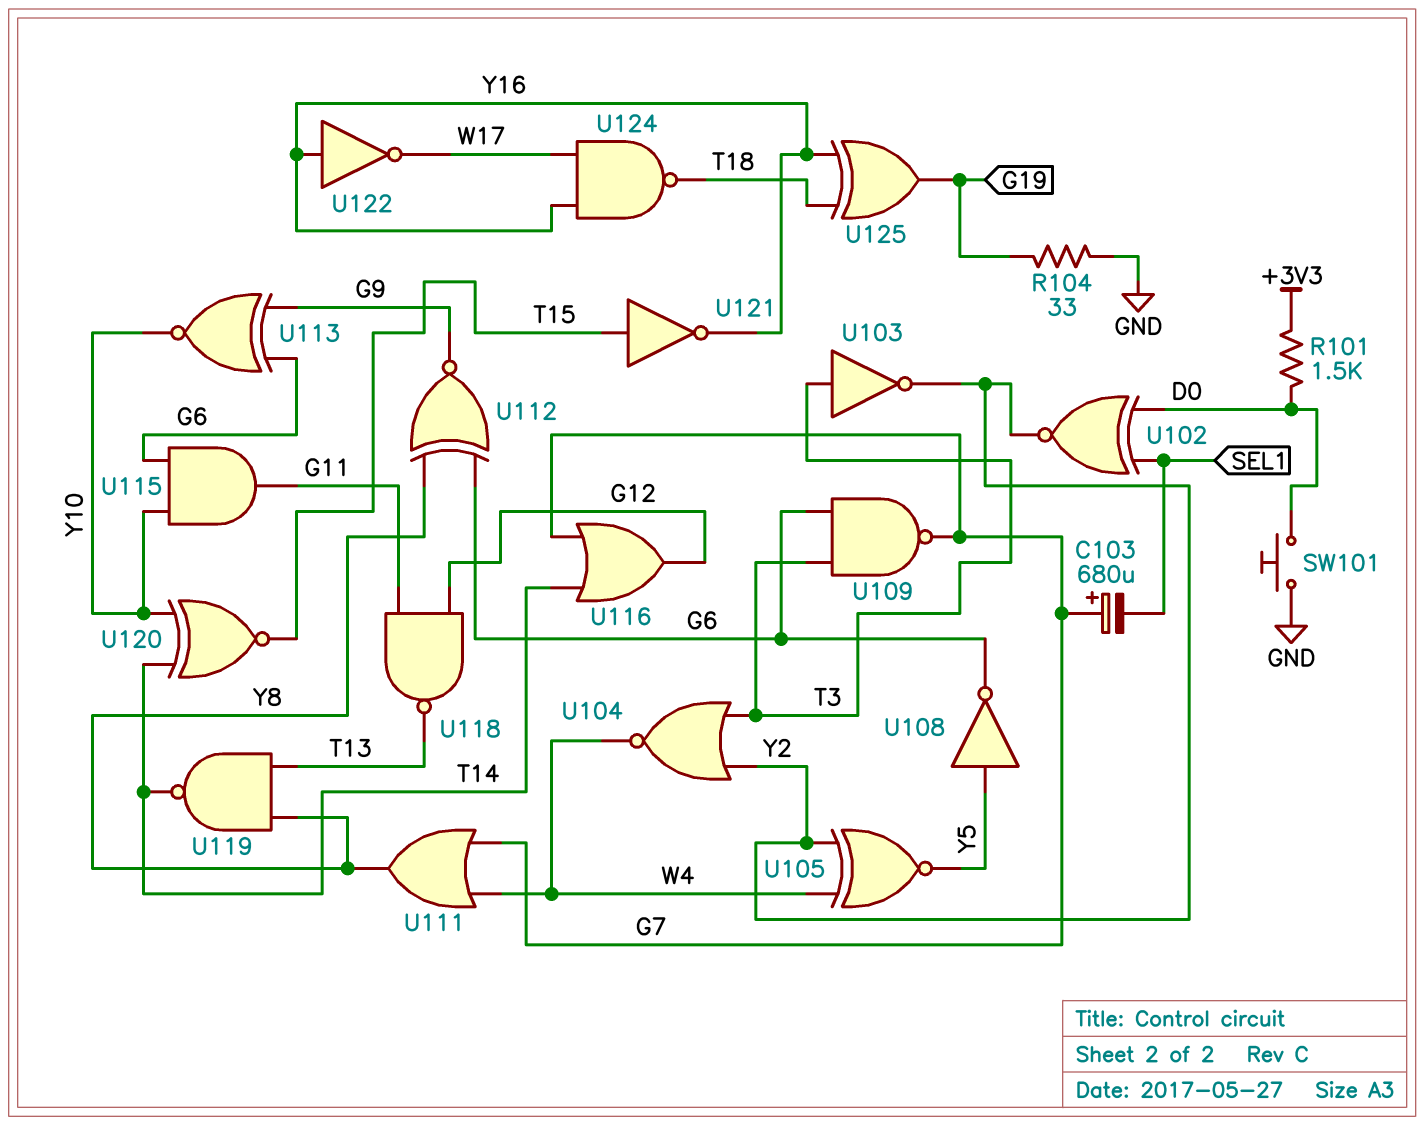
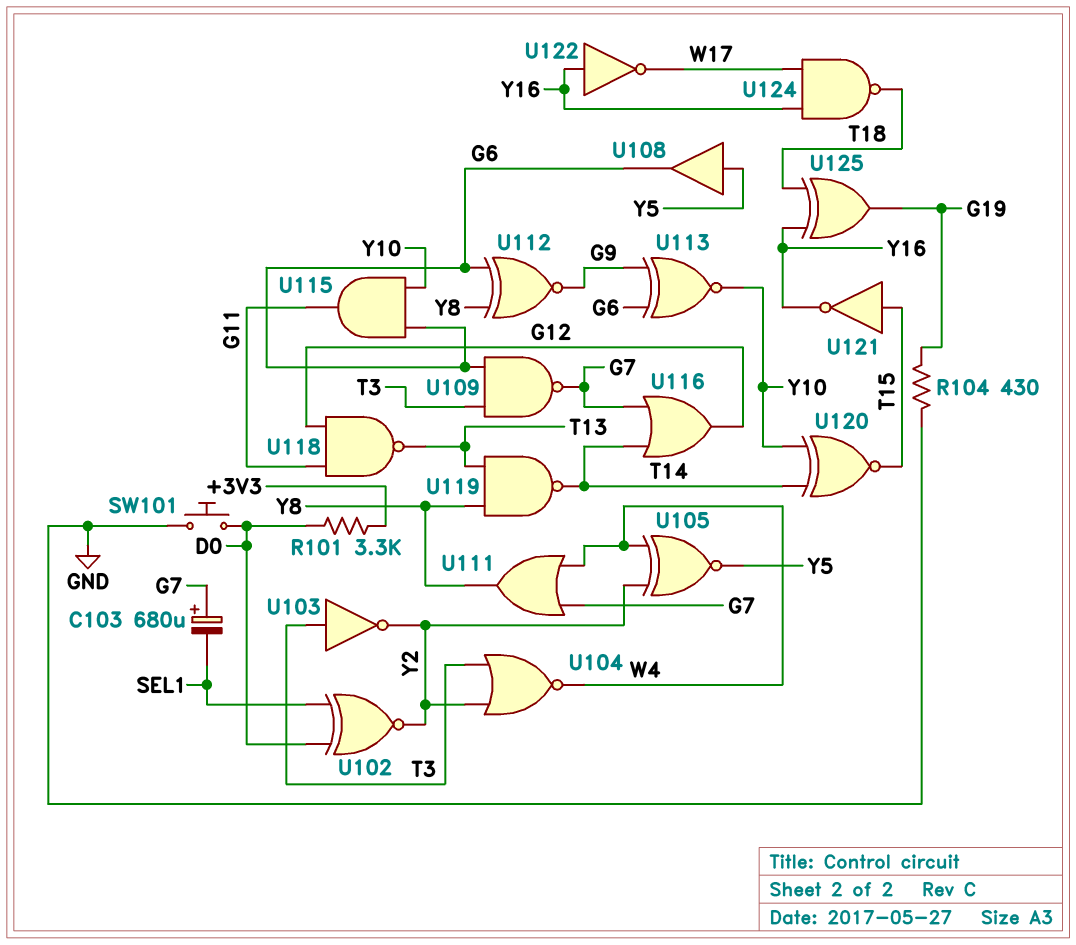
R101: 1.5k (+3V3, D0) -> 3.3k (+3V3, D0)
R104: 33 (G19, GND) -> 430 (G19, GND)
U108: NOT (in Y5, out G6) -> buffer (in Y5, out G6)

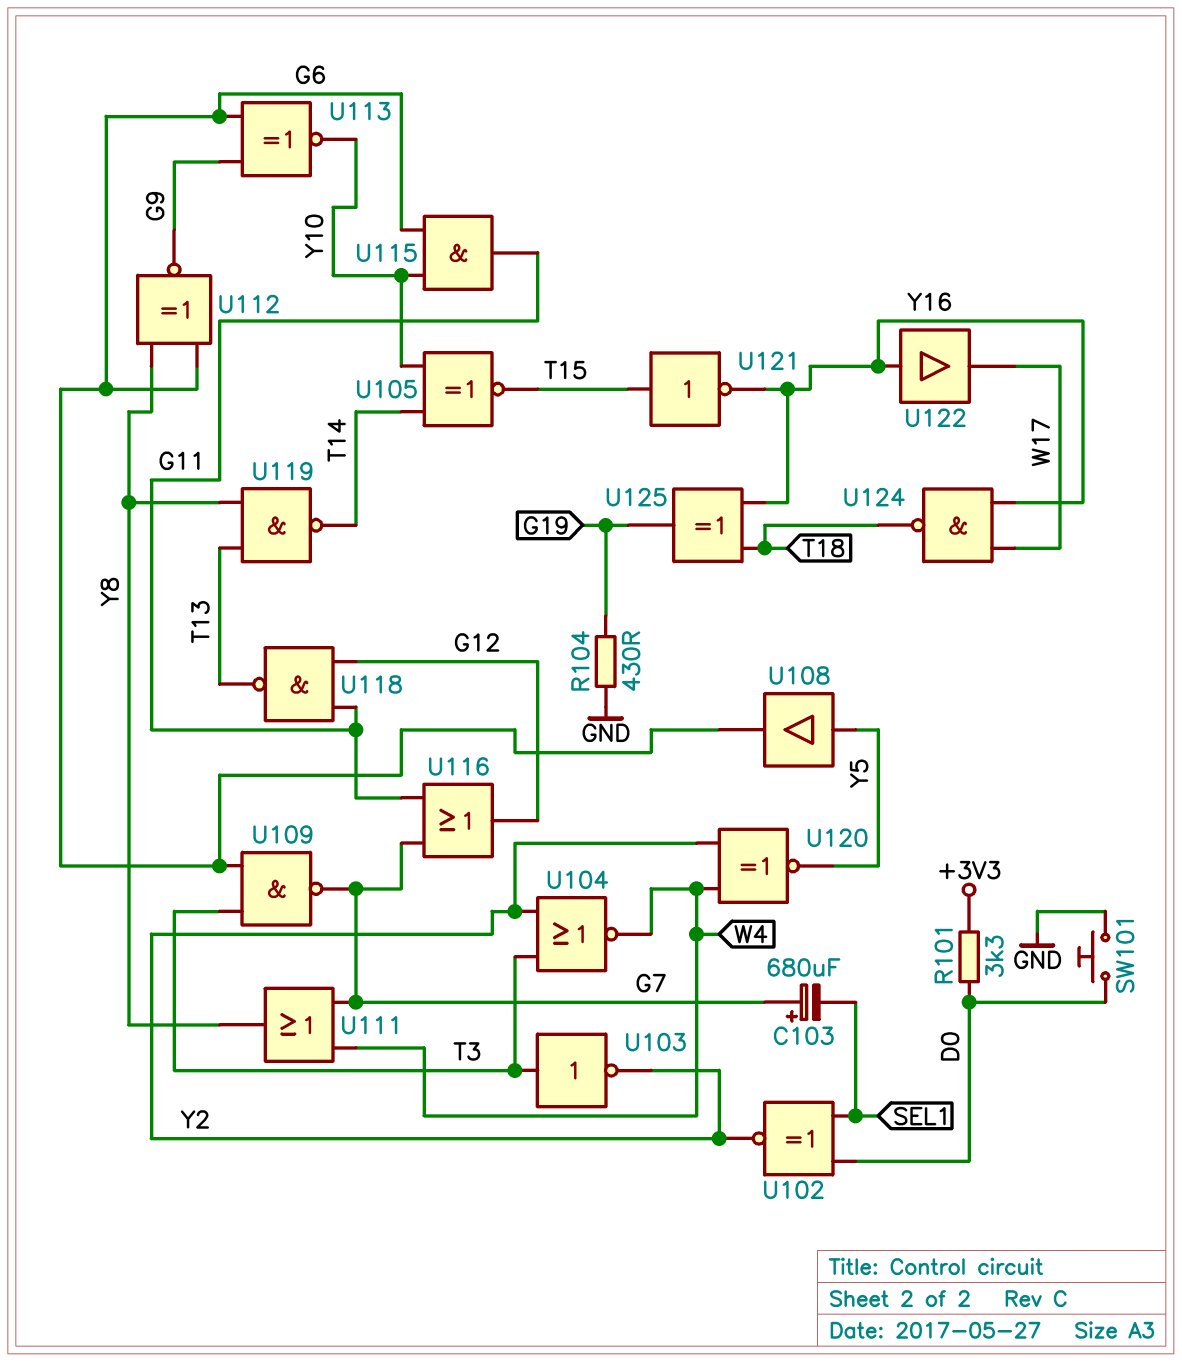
U105: XNOR (in W4, in Y2, out Y5) -> XNOR (in T14, in Y10, out T15)
U116: OR (in G7, in T14, out G12) -> OR (in G7, in G11, out G12)
U120: XNOR (in T14, in Y10, out T15) -> XNOR (in W4, in Y2, out Y5)
U122: NOT (in Y16, out W17) -> buffer (in Y16, out W17)

